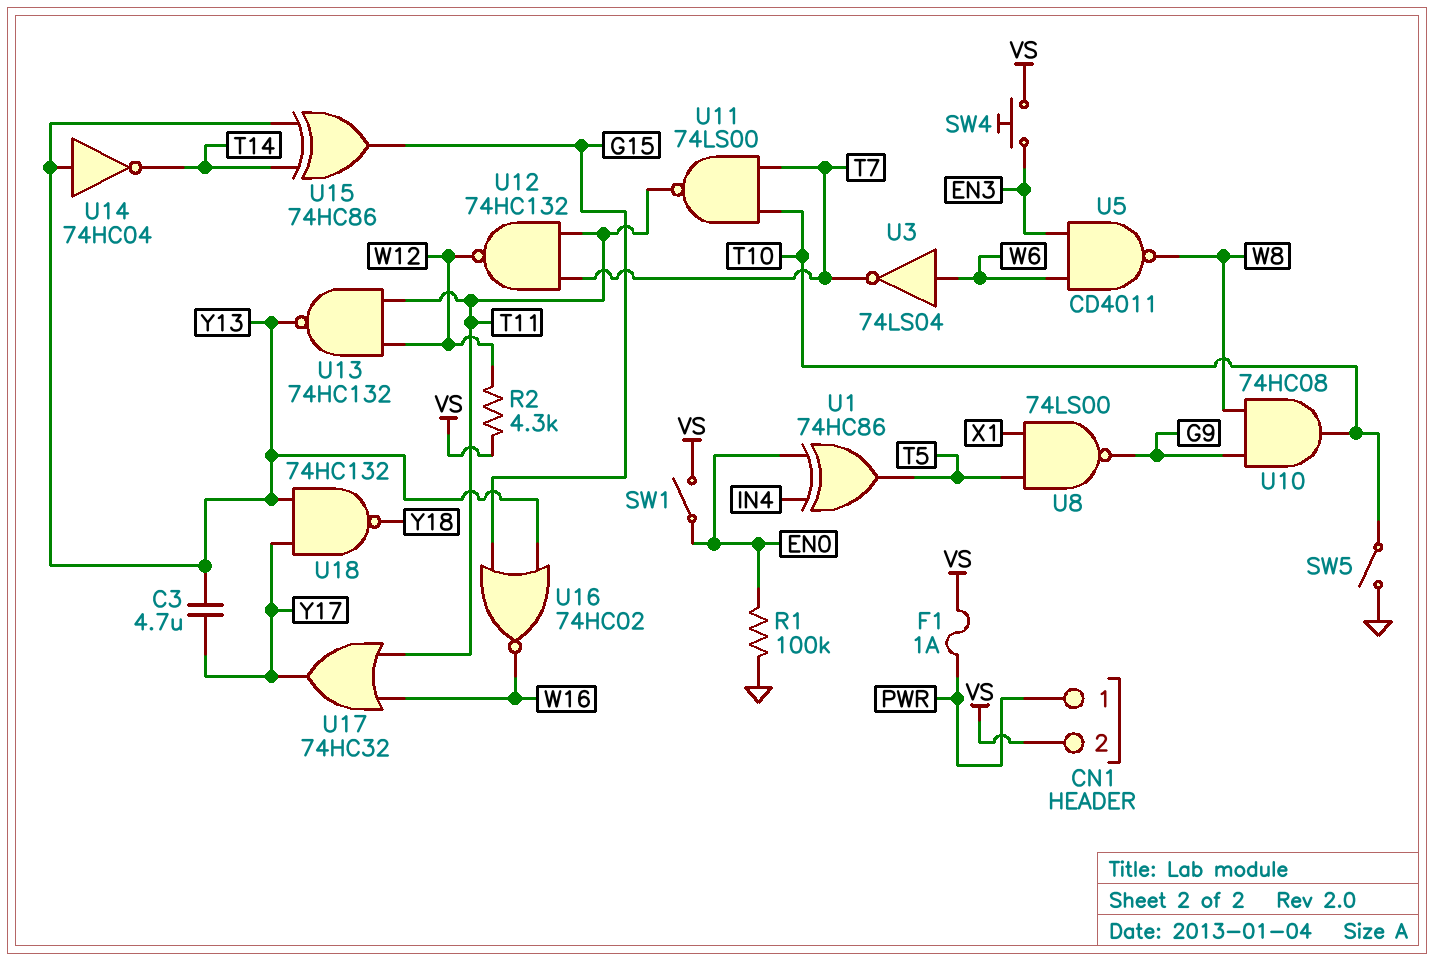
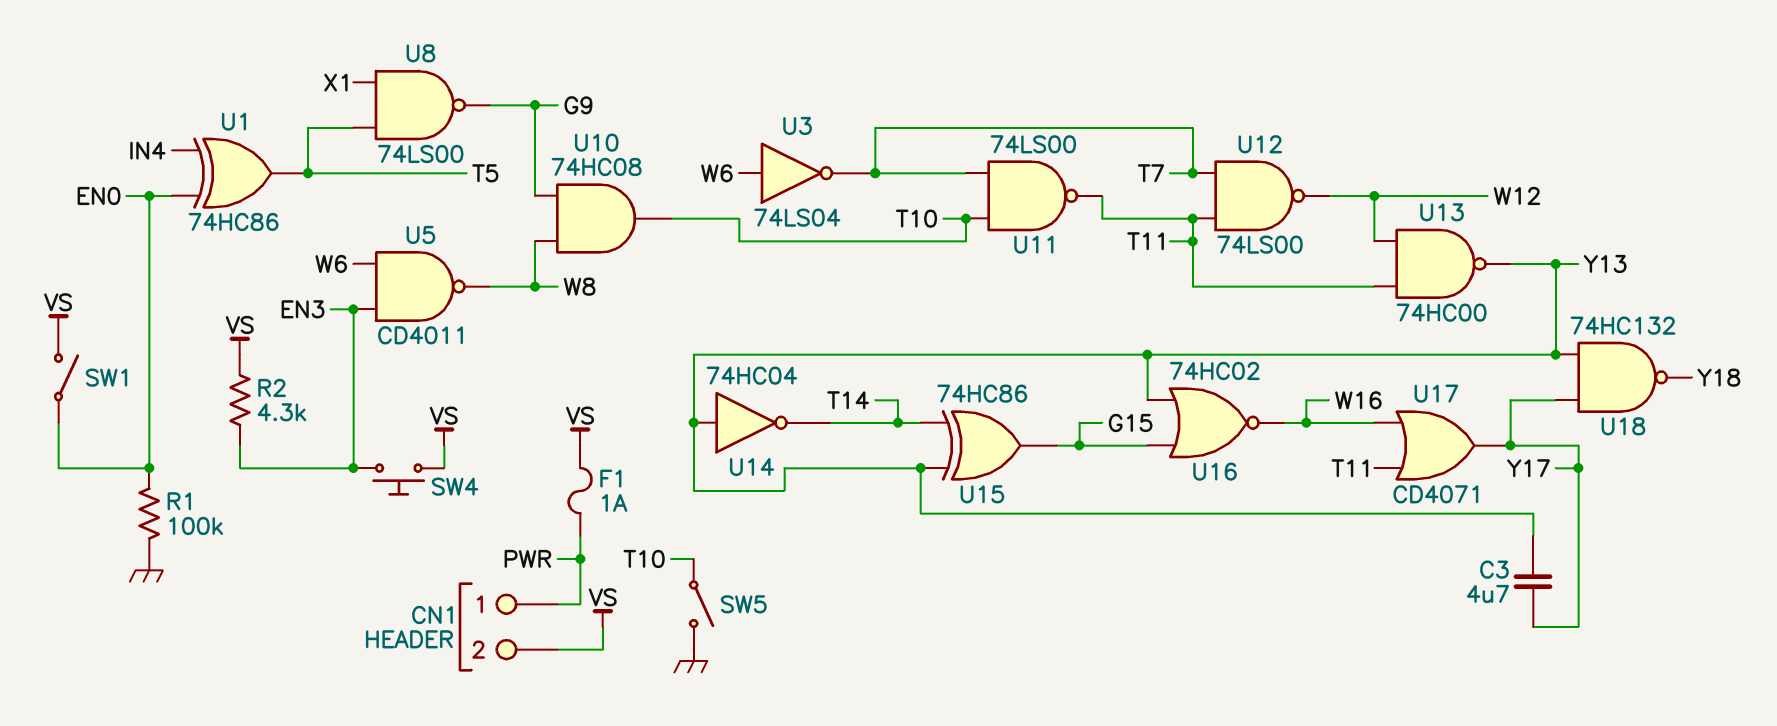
R2: 4.3k (VS, W12) -> 4.3k (EN3, VS)
U12: NAND 74HC132 (in T7, in T11, out W12) -> NAND 74LS00 (in T7, in T11, out W12)
U13: NAND 74HC132 (in T11, in W12, out Y13) -> NAND 74HC00 (in T11, in W12, out Y13)
U17: OR 74HC32 (in T11, in W16, out Y17) -> OR CD4071 (in T11, in W16, out Y17)

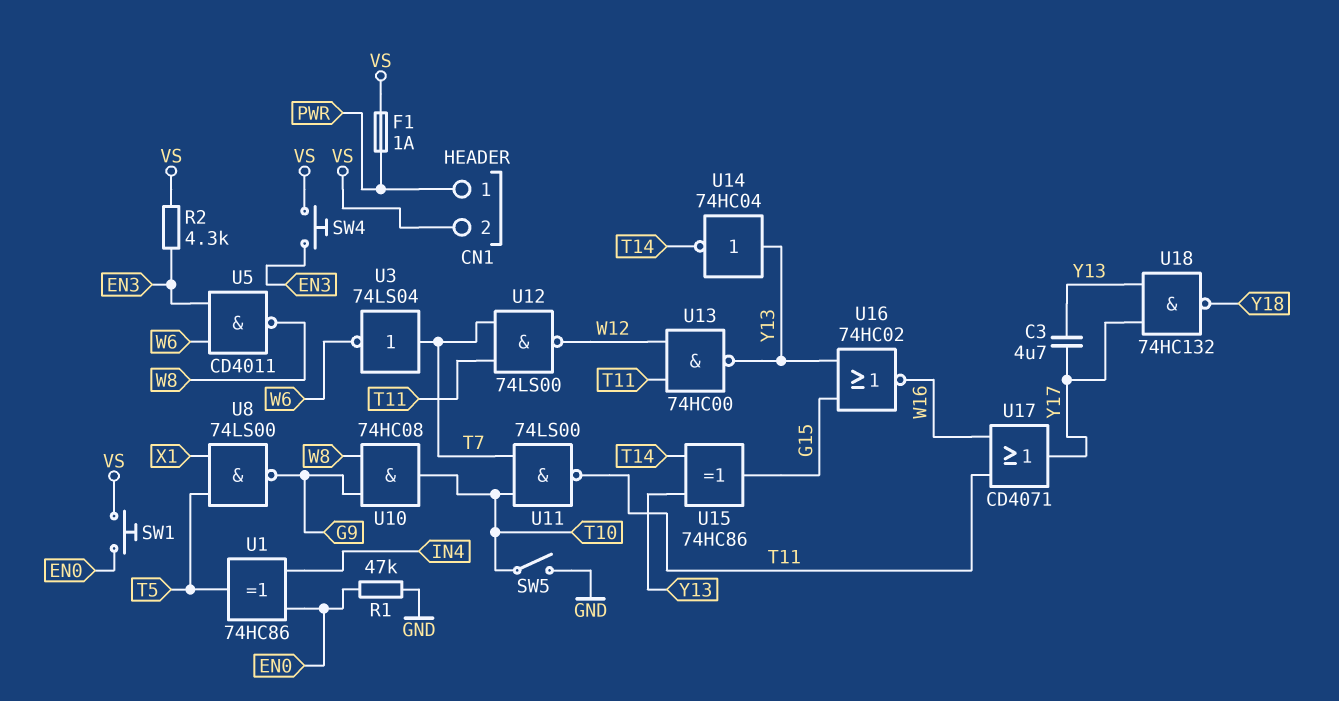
R1: 100k (EN0, GND) -> 47k (EN0, GND)
SW1: switch (EN0, VS) -> button (EN0, VS)
U3: NOT 74LS04 (in W6, out T7) -> NOT 74LS04 (in T7, out W6)

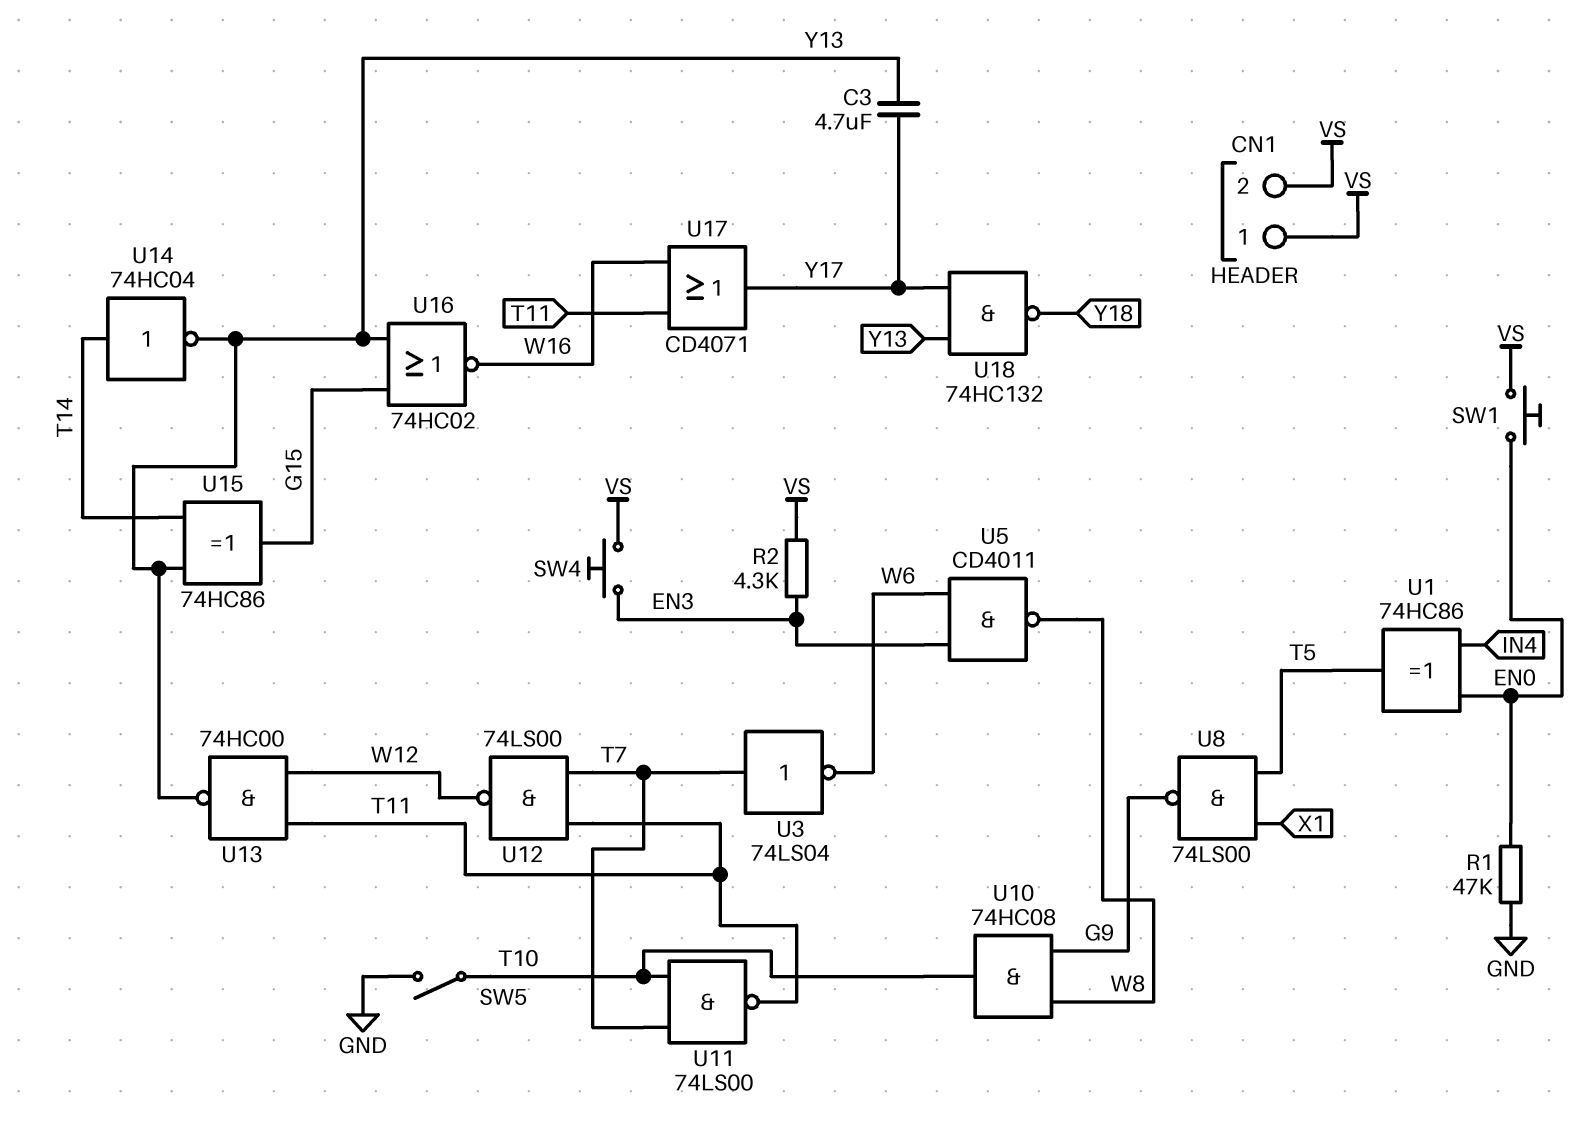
CN1 pin 1: PWR -> VS
F1: 1A (PWR, VS) -> none
U14: NOT 74HC04 (in Y13, out T14) -> NOT 74HC04 (in T14, out Y13)

